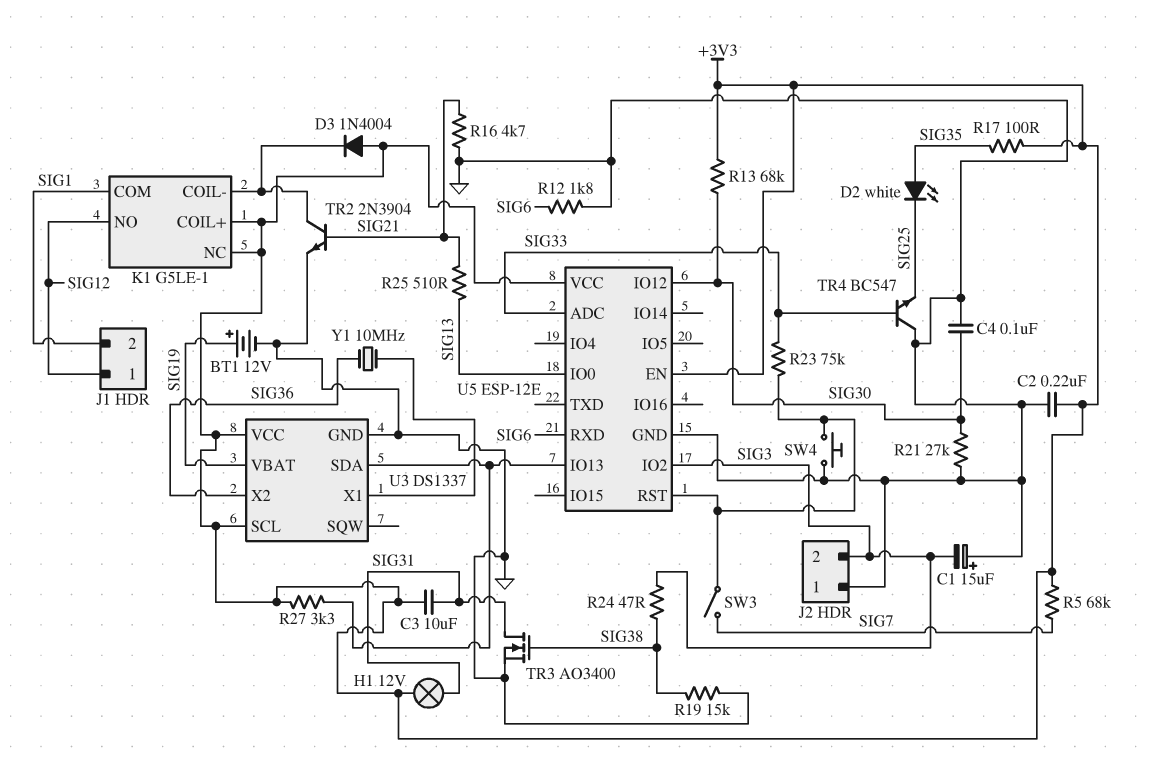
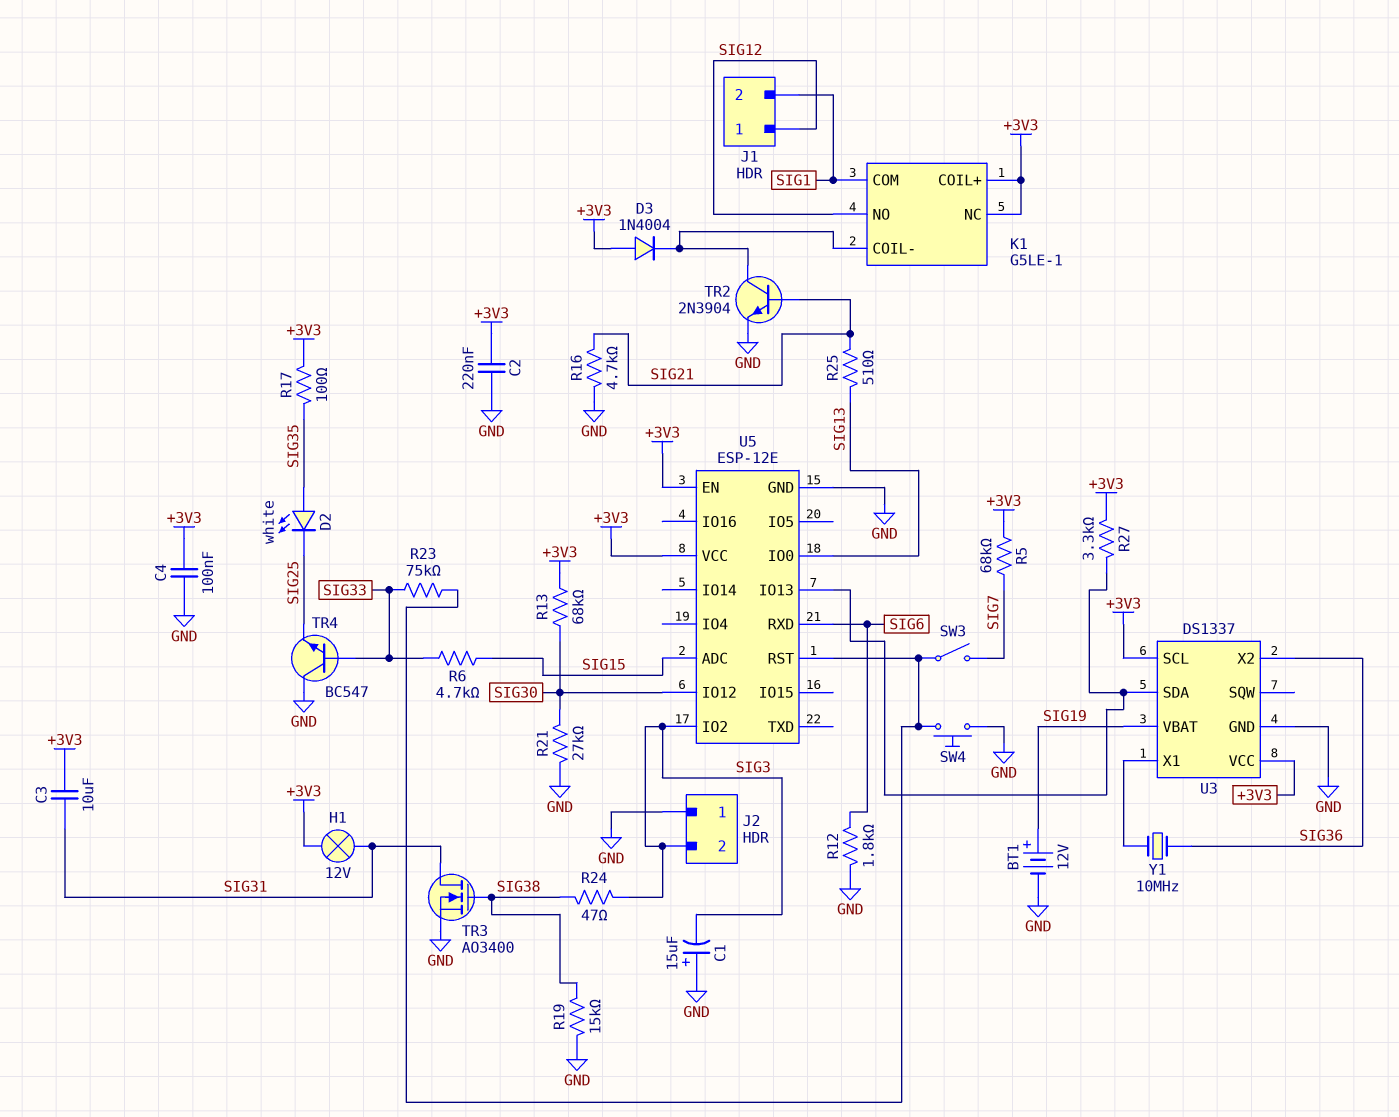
C4: 100nF (GND, SIG30) -> 100nF (+3V3, GND)
R6: none -> 4.7k (SIG15, SIG33)
U5 pin ADC: SIG33 -> SIG15

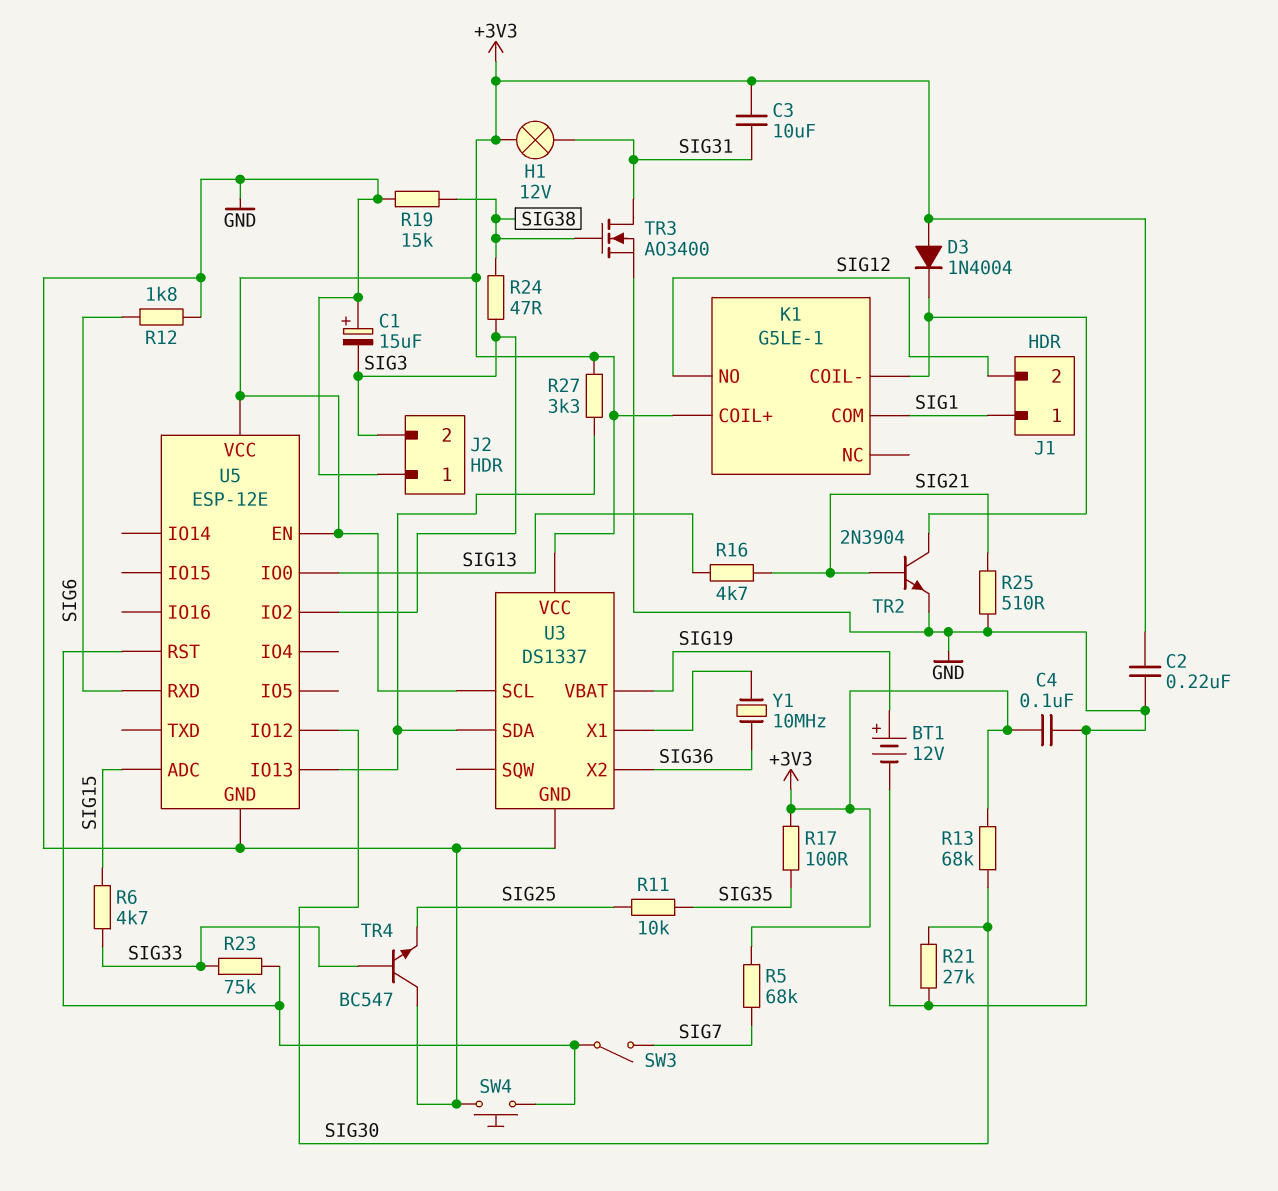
D2: LED white (A SIG35, K SIG25) -> none
J1 pin 1: SIG12 -> SIG1
J1 pin 2: SIG1 -> SIG12
K1 pin NC: +3V3 -> none
R11: none -> 10k (SIG25, SIG35)
R16: 4.7k (GND, SIG21) -> 4.7k (SIG13, SIG21)
R25: 510 (SIG13, SIG21) -> 510 (GND, SIG21)

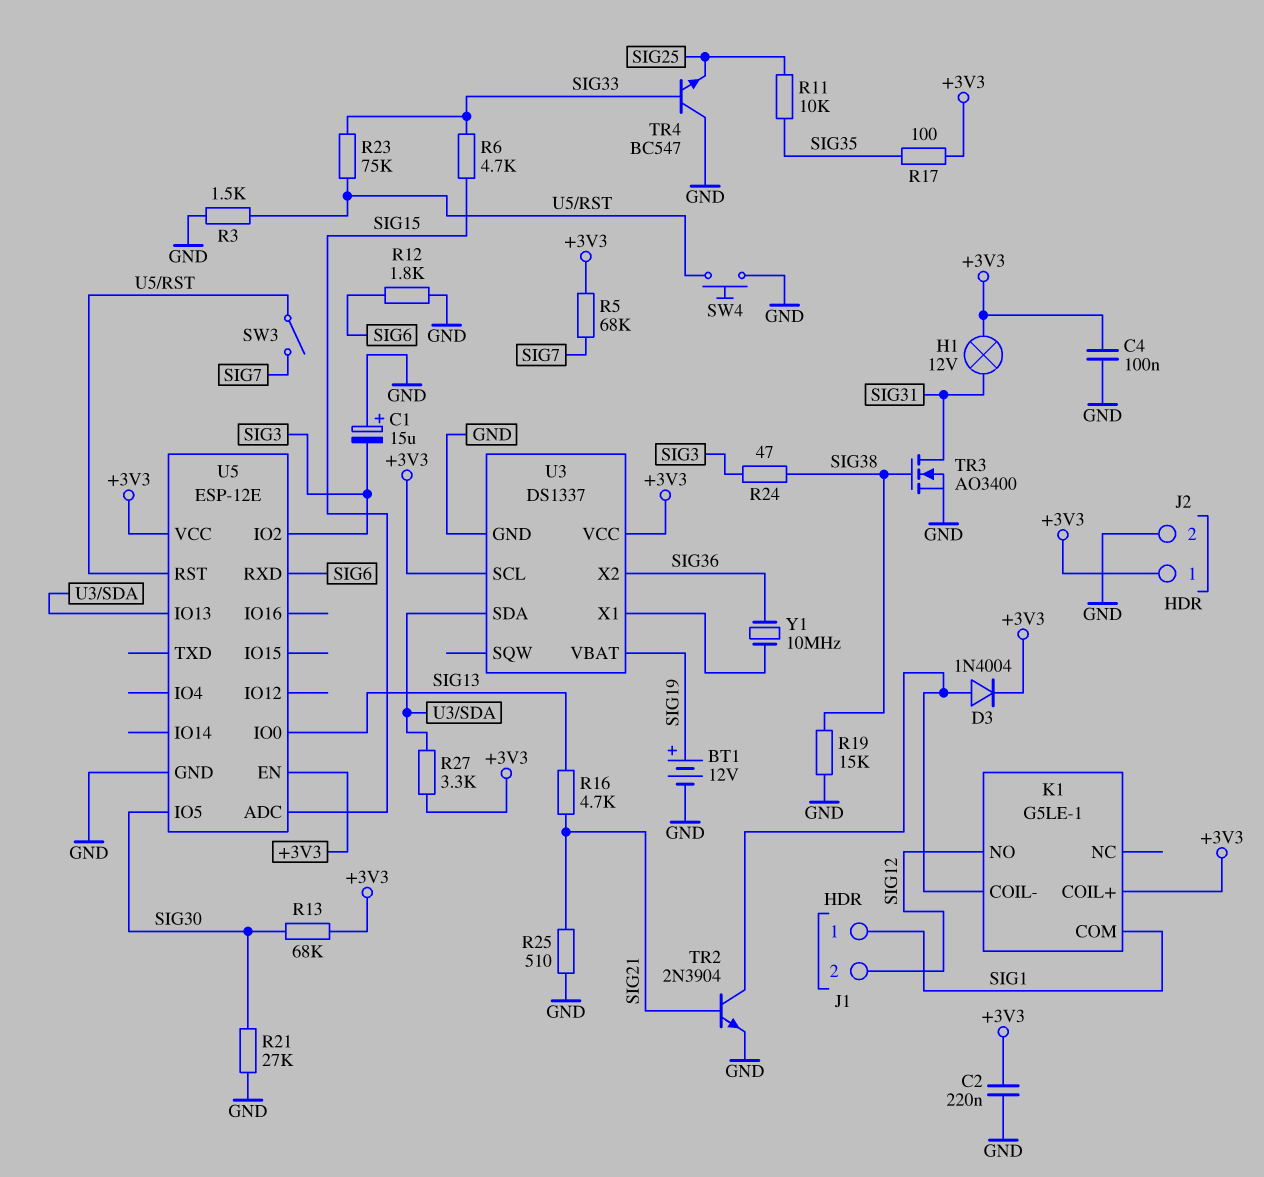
C3: 10uF (+3V3, SIG31) -> none
D3: diode 1N4004 (A +3V3, K K1/COIL-) -> diode 1N4004 (A K1/COIL-, K +3V3)
J2 pin 1: GND -> +3V3
J2 pin 2: SIG3 -> GND
R3: none -> 1.5k (GND, U5/RST)
U5 pin IO5: none -> SIG30
U5 pin IO12: SIG30 -> none

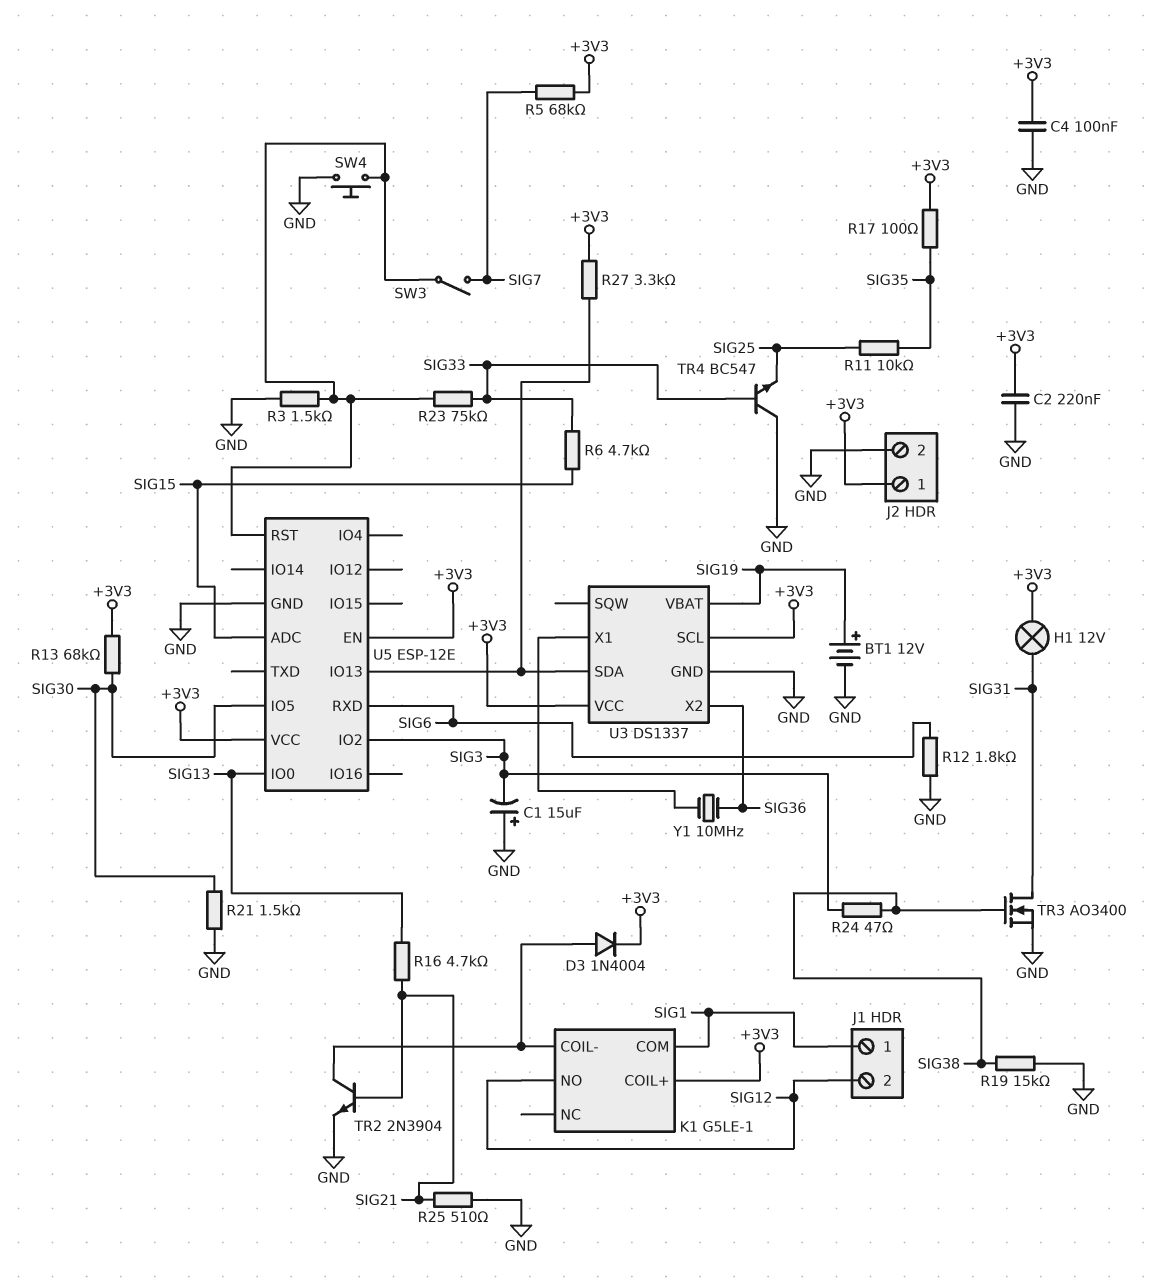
R21: 27k (GND, SIG30) -> 1.5k (GND, SIG30)

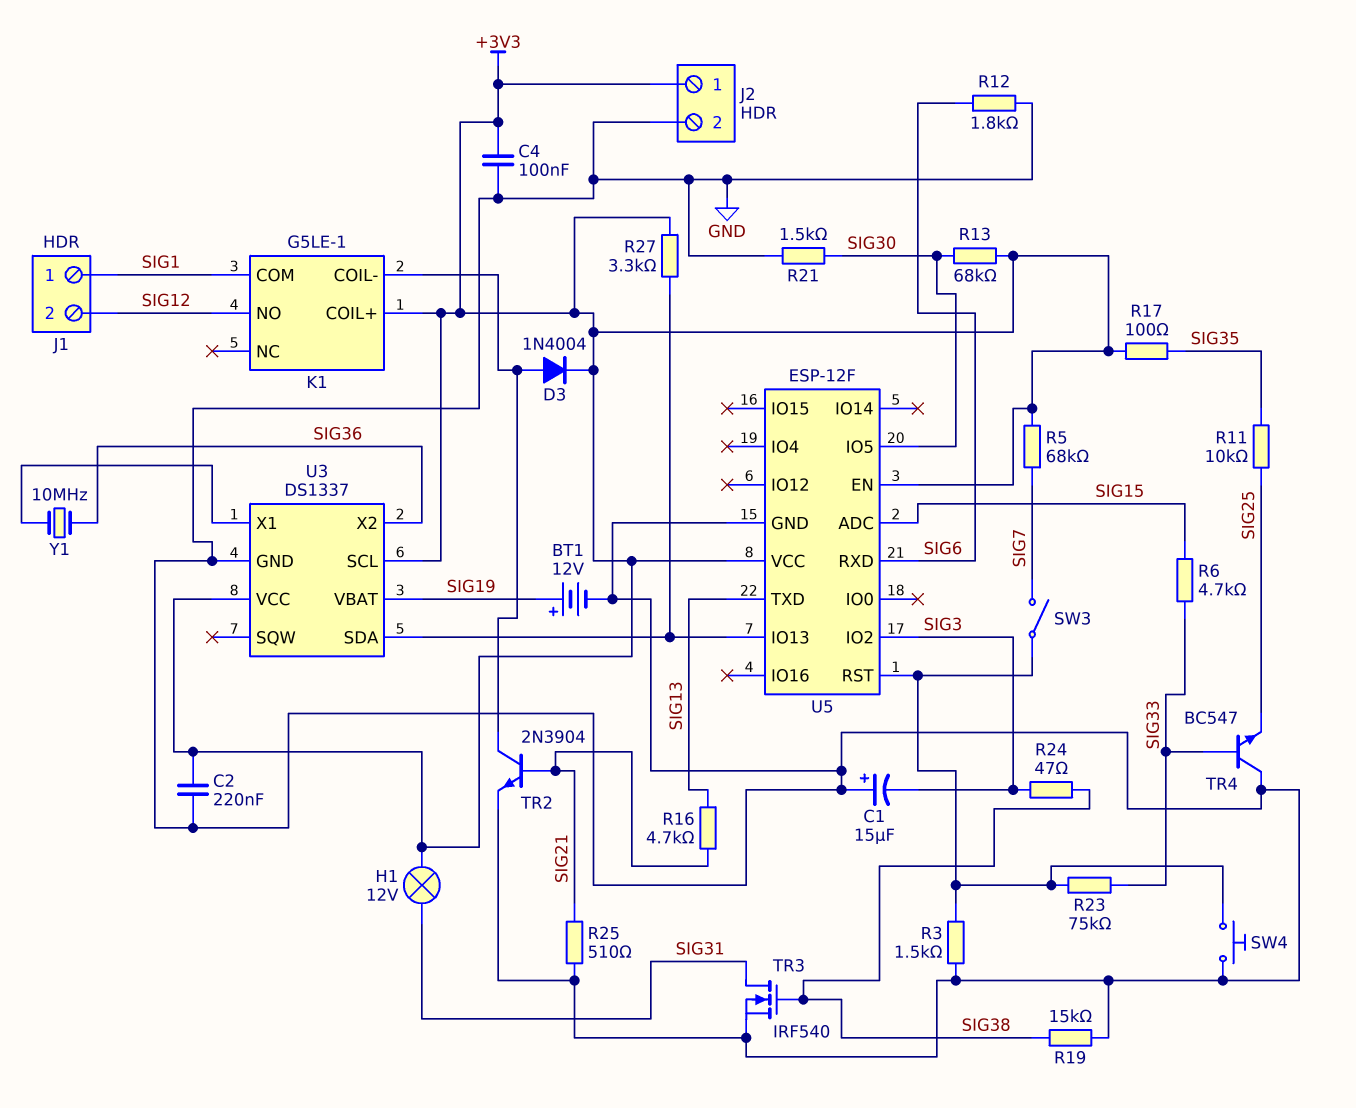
TR3: NMOS AO3400 (G SIG38, D SIG31, S GND) -> NMOS IRF540 (G SIG38, D SIG31, S GND)
U5: ESP-12E -> ESP-12F
U5 pin IO0: SIG13 -> none
U5 pin TXD: none -> SIG13

